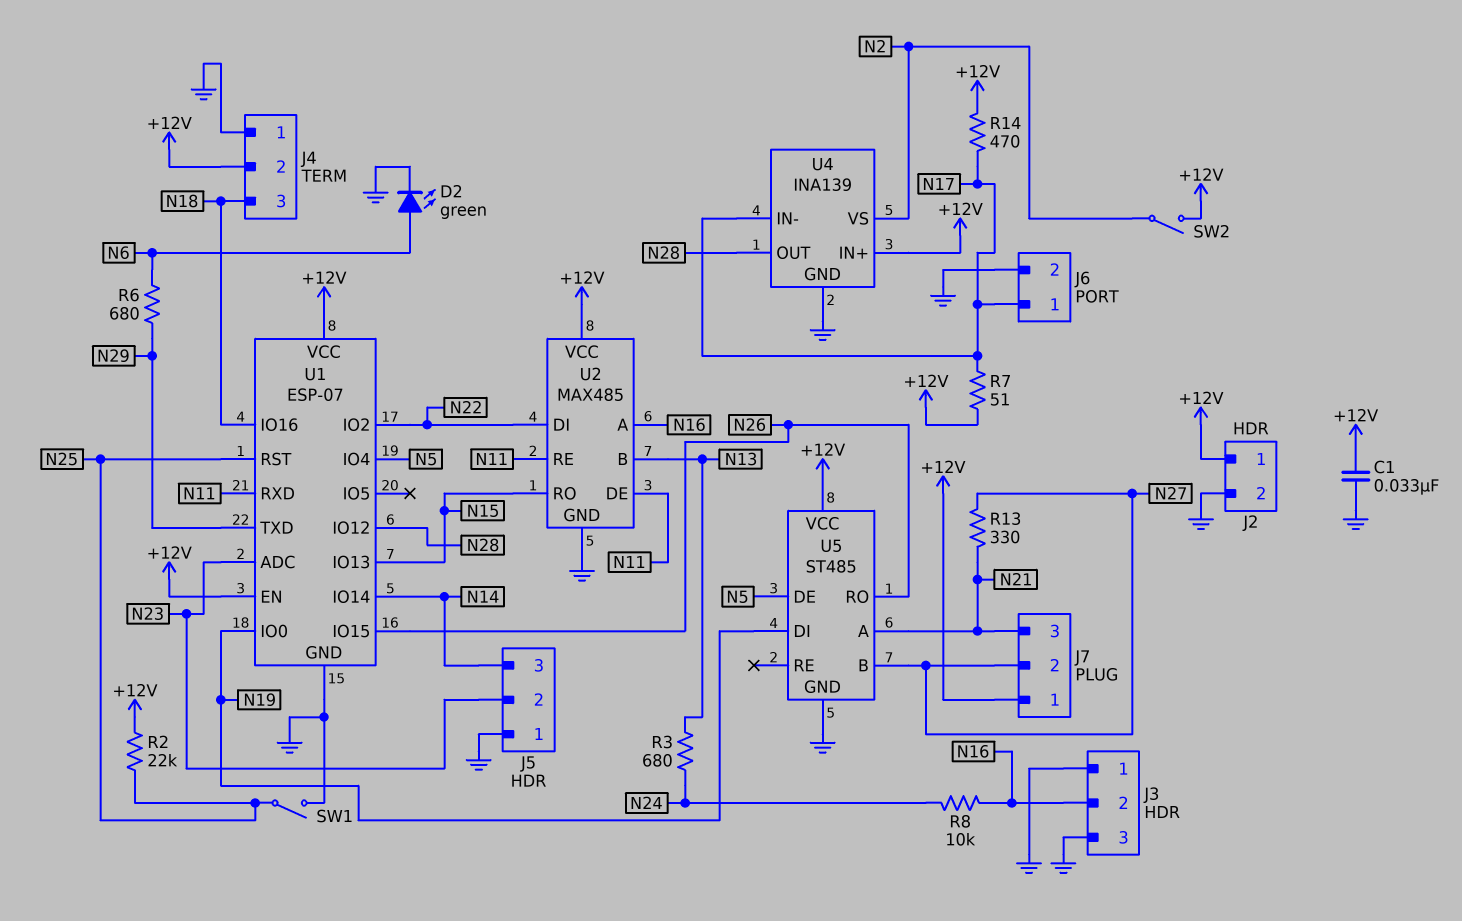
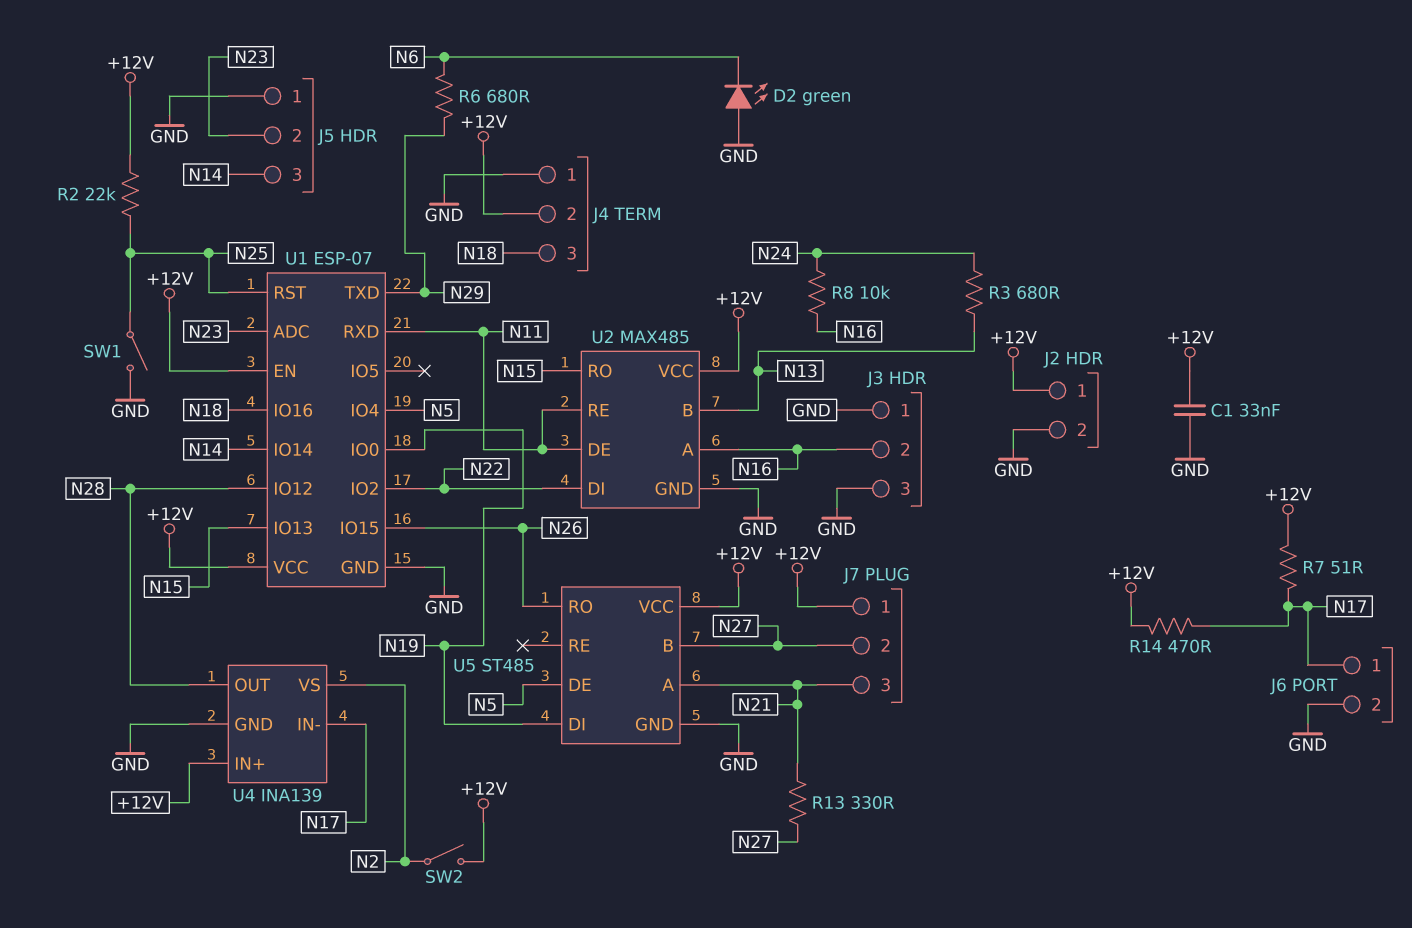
D2: LED green (A N6, K GND) -> LED green (A GND, K N6)

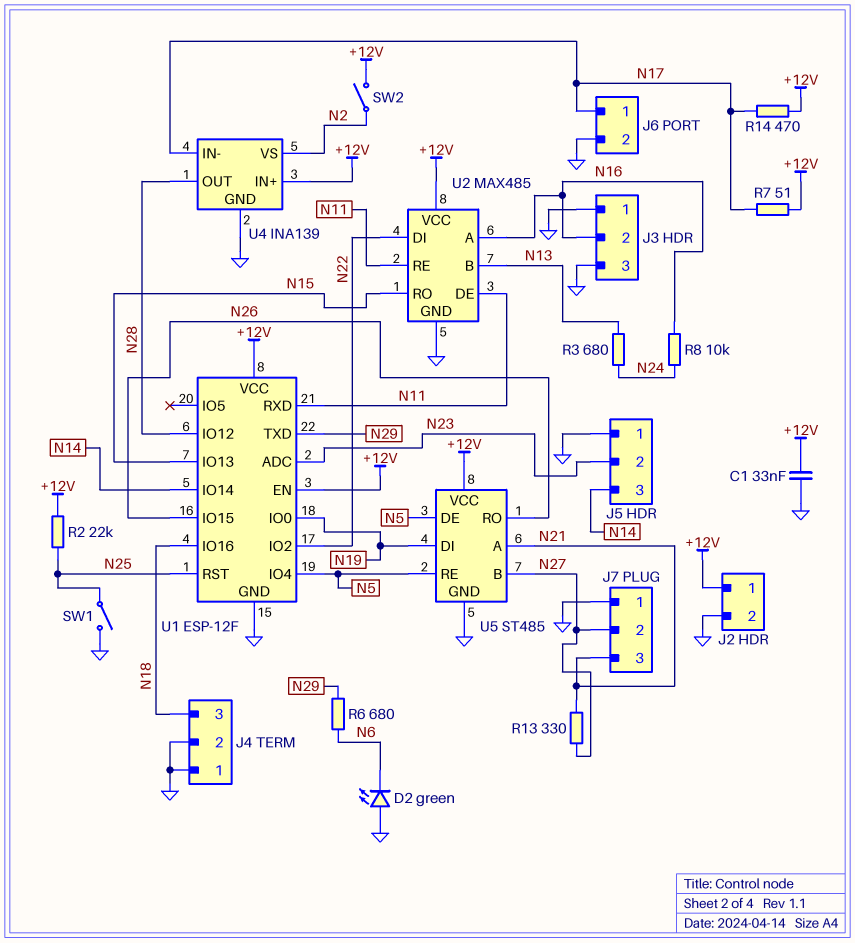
J4 pin 2: +12V -> GND
J7 pin 1: +12V -> GND
U1: ESP-07 -> ESP-12F
U5 pin RE: none -> N5

